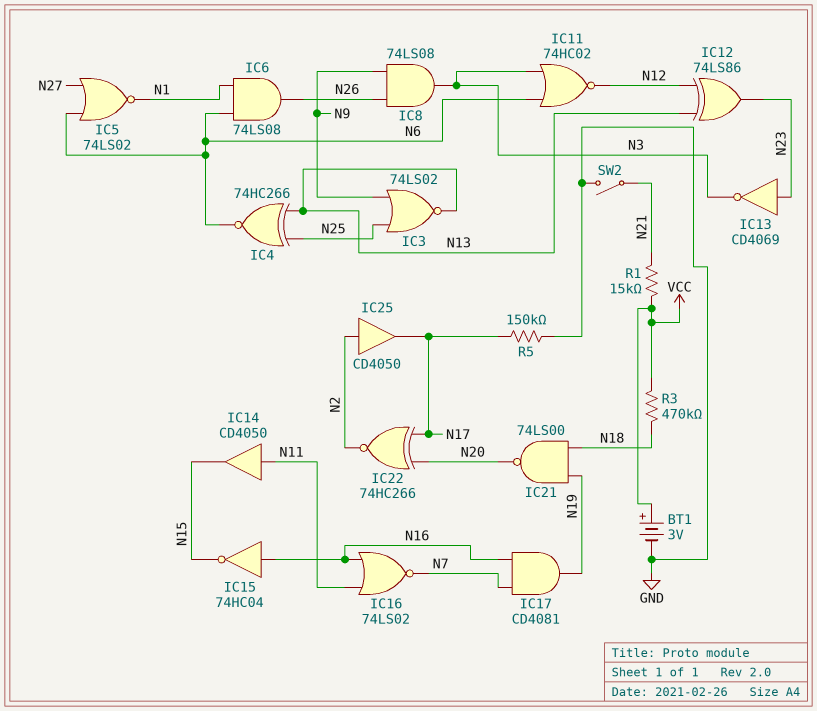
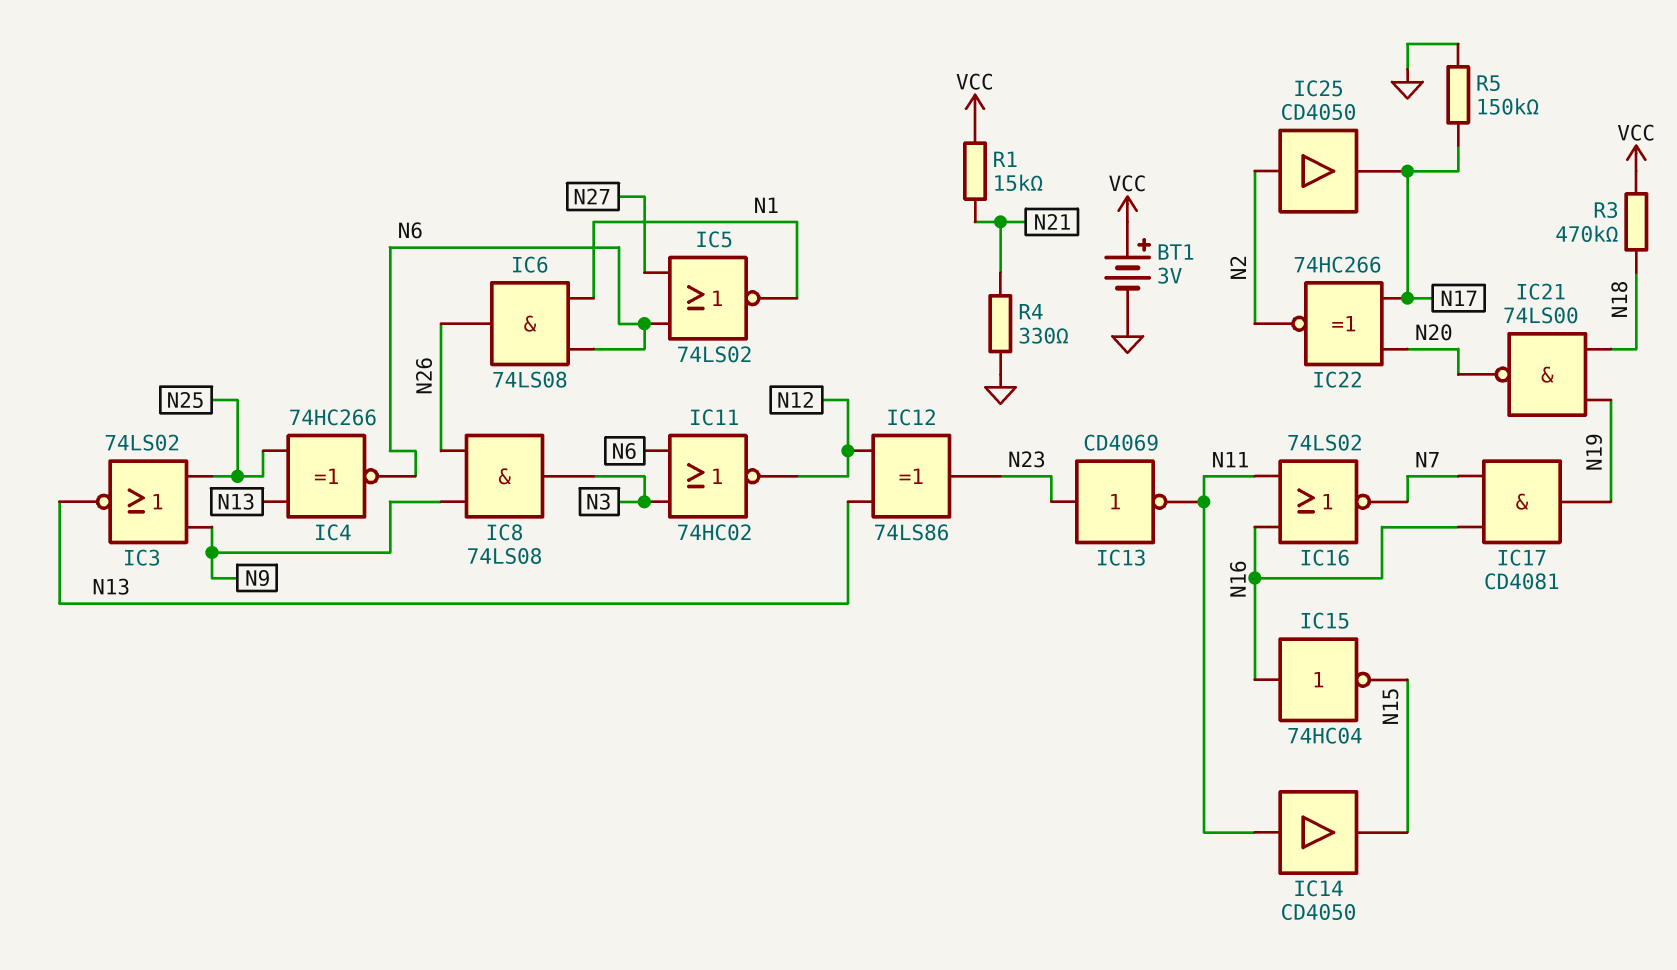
IC13: NOT CD4069 (in N23, out N3) -> NOT CD4069 (in N23, out N11)
R4: none -> 330 (GND, N21)
SW2: switch (GND, N21) -> none

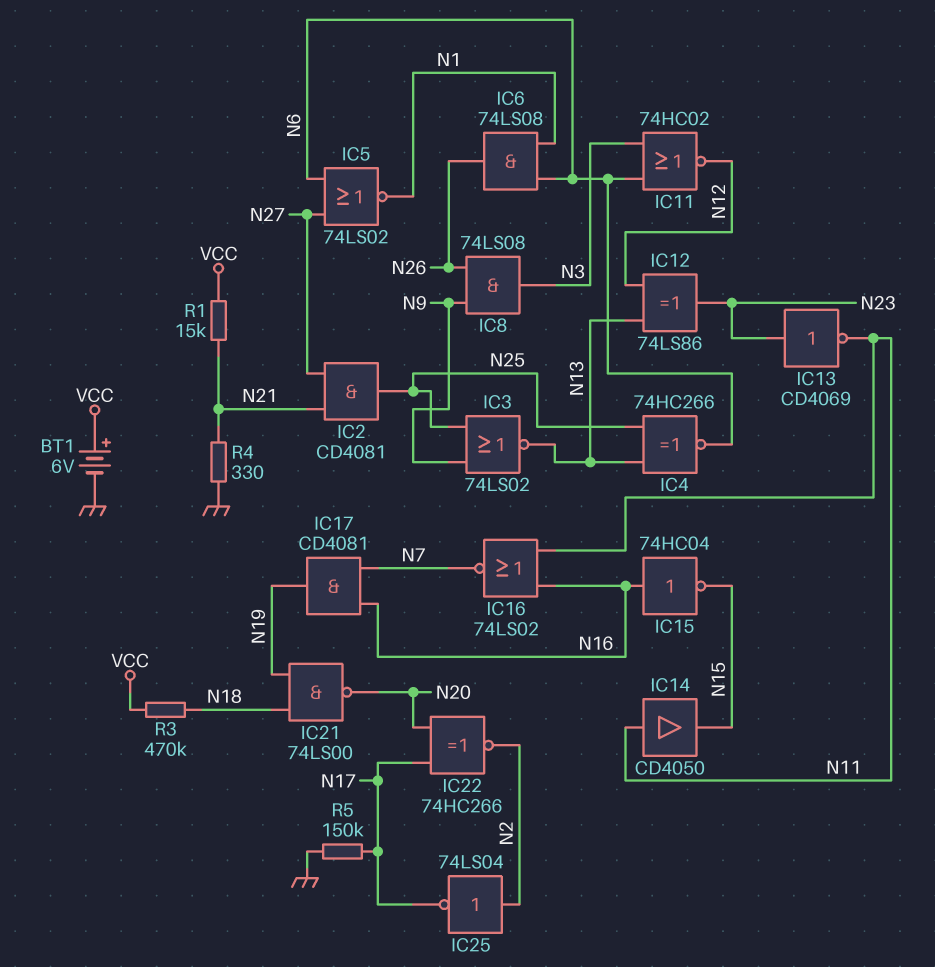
BT1: 3V (plus VCC, minus GND) -> 6V (plus VCC, minus GND)
IC2: none -> AND CD4081 (in N21, in N27, out N25)
IC25: buffer CD4050 (in N2, out N17) -> NOT 74LS04 (in N2, out N17)

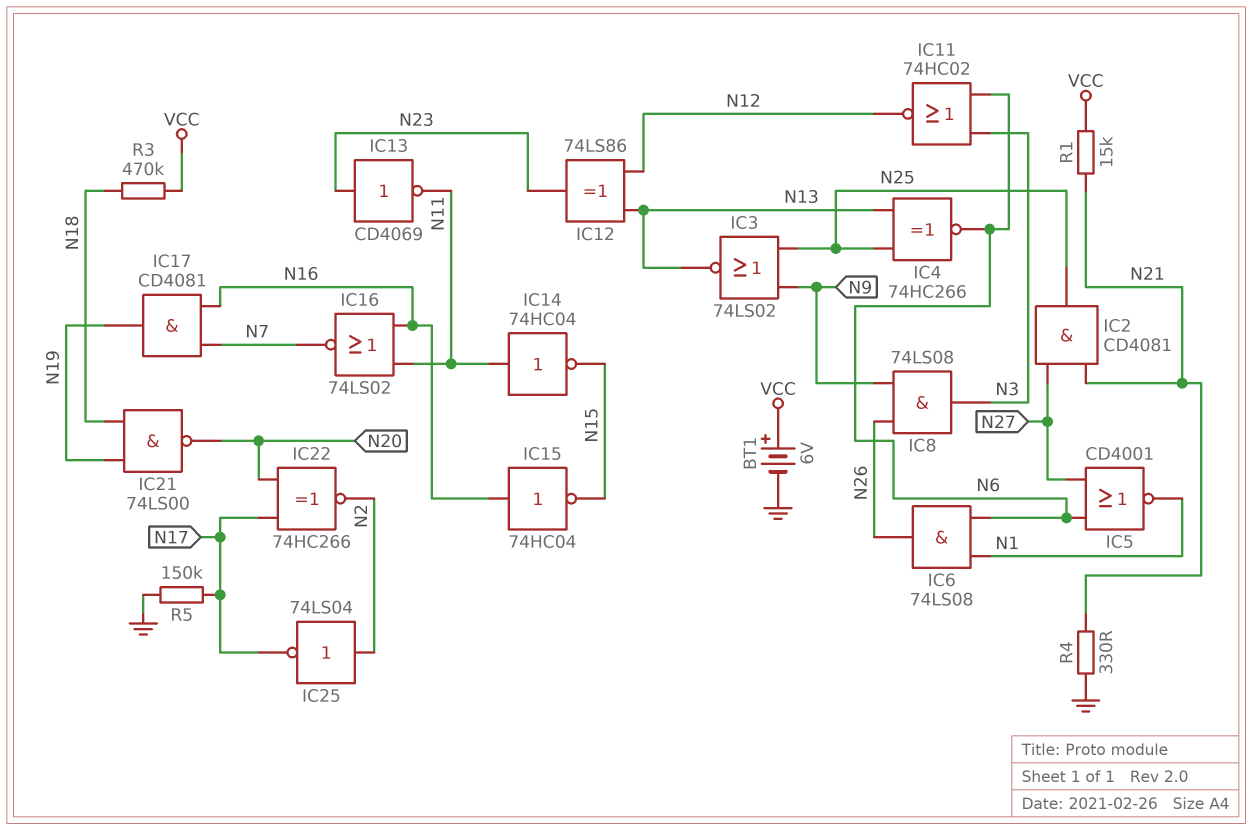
IC5: NOR 74LS02 (in N6, in N27, out N1) -> NOR CD4001 (in N6, in N27, out N1)
IC14: buffer CD4050 (in N11, out N15) -> NOT 74HC04 (in N11, out N15)

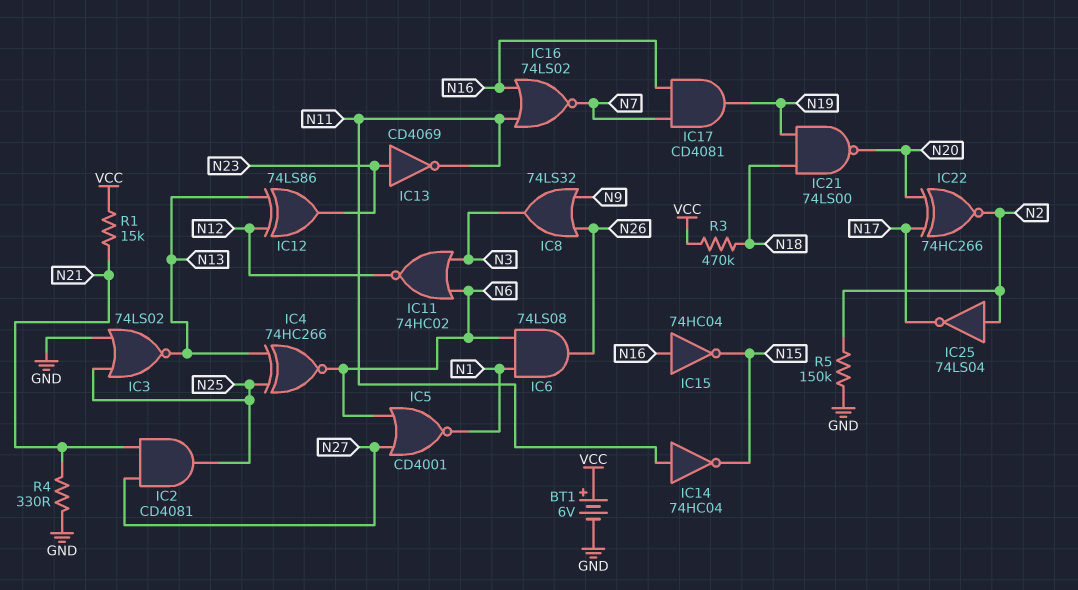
IC3: NOR 74LS02 (in N9, in N25, out N13) -> NOR 74LS02 (in GND, in N25, out N13)
IC8: AND 74LS08 (in N9, in N26, out N3) -> OR 74LS32 (in N9, in N26, out N3)
R5: 150k (GND, N17) -> 150k (GND, N2)

